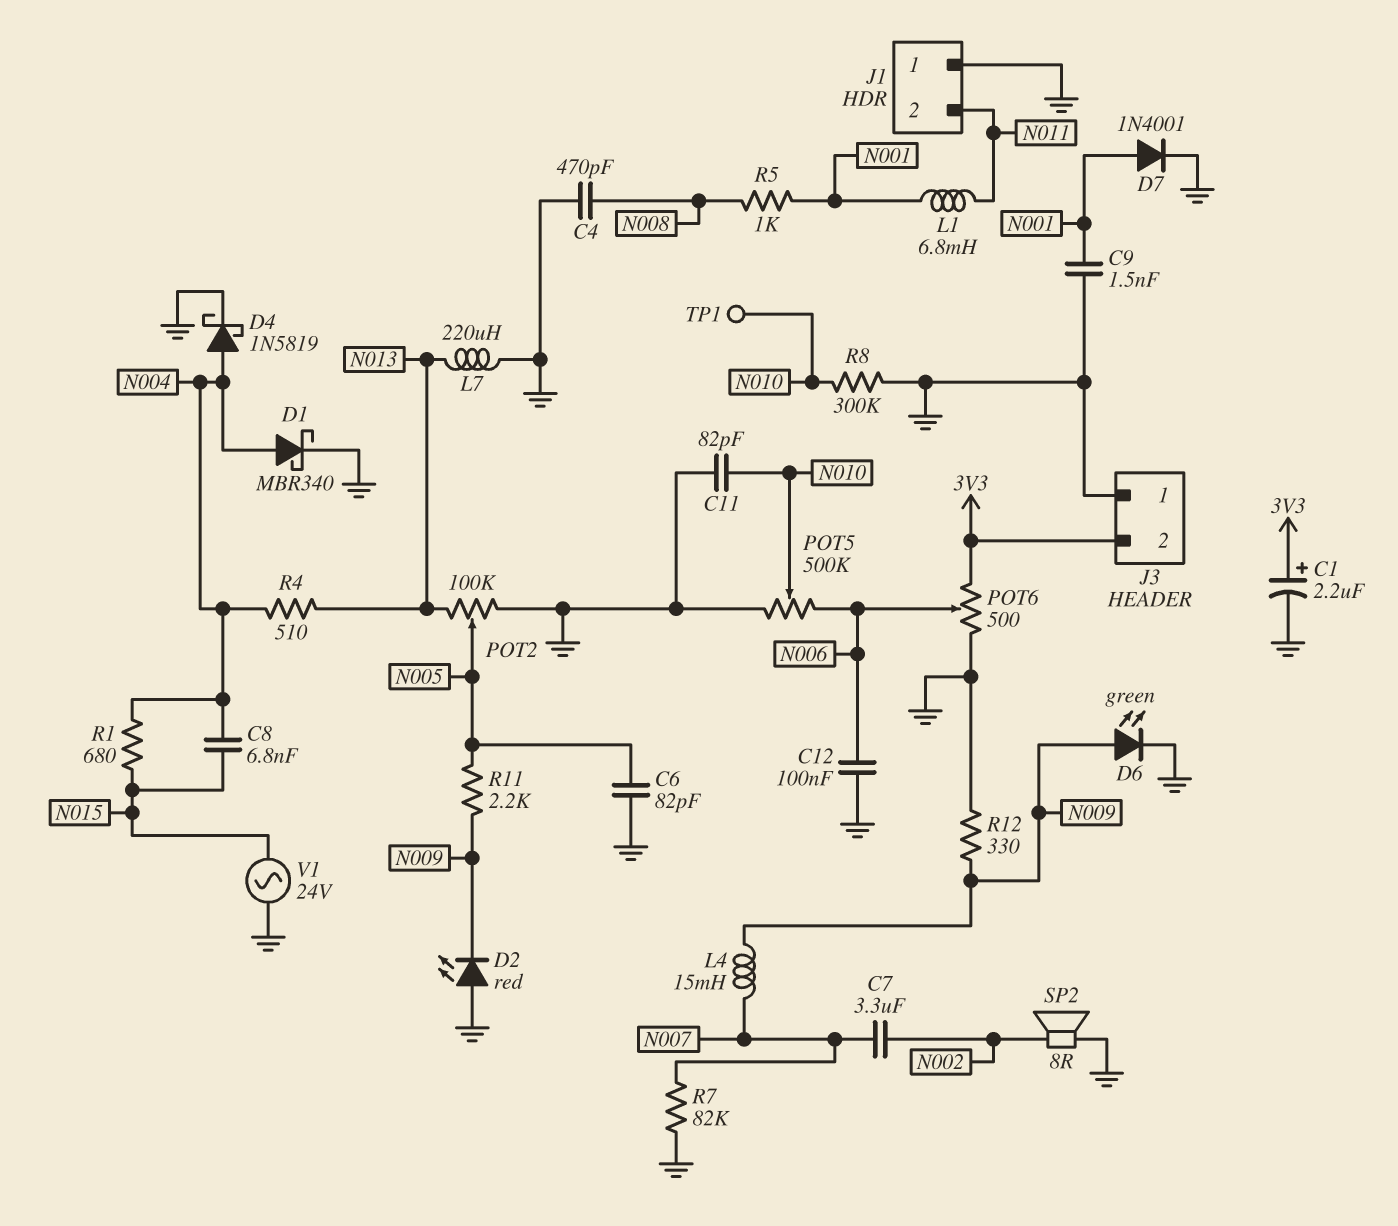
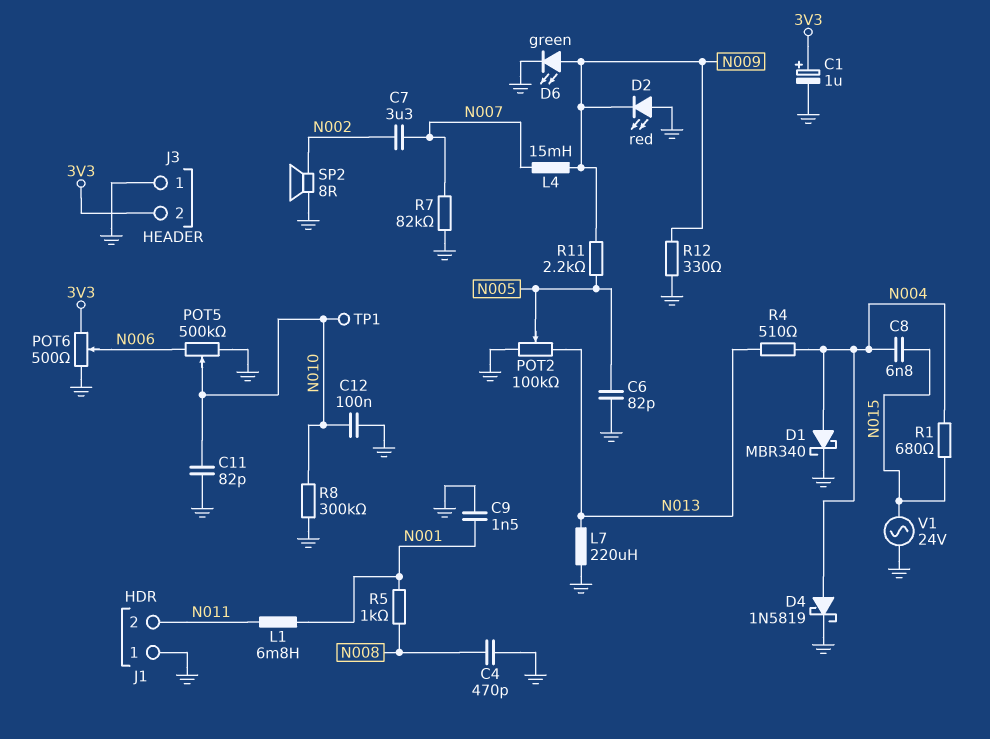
C1: 2.2uF (plus 3V3, minus GND) -> 1uF (plus 3V3, minus GND)
C12: 100nF (GND, N006) -> 100nF (GND, N010)
D7: diode 1N4001 (A N001, K GND) -> none

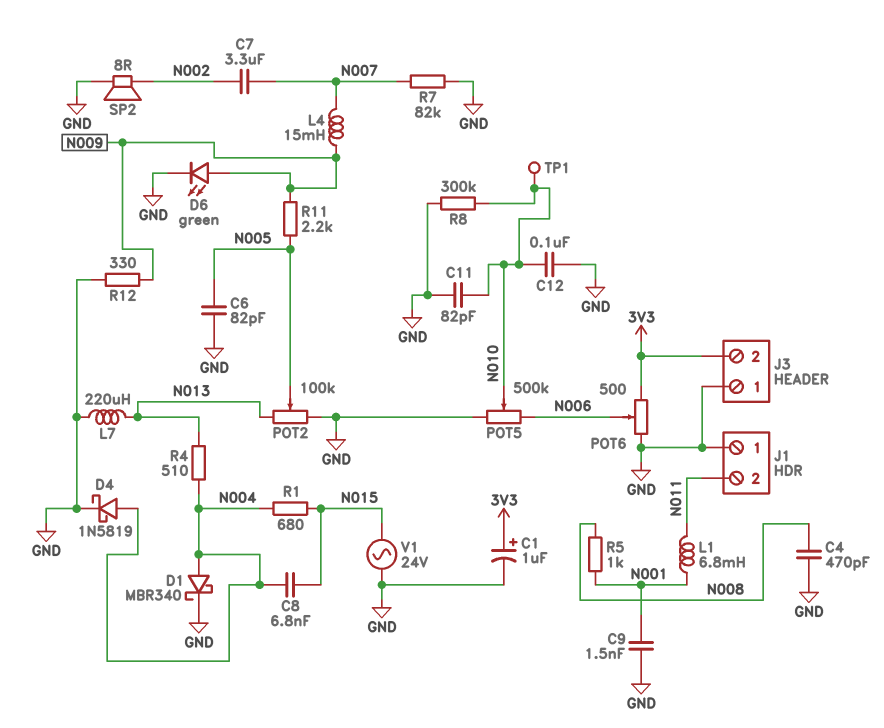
D2: LED red (A GND, K N009) -> none

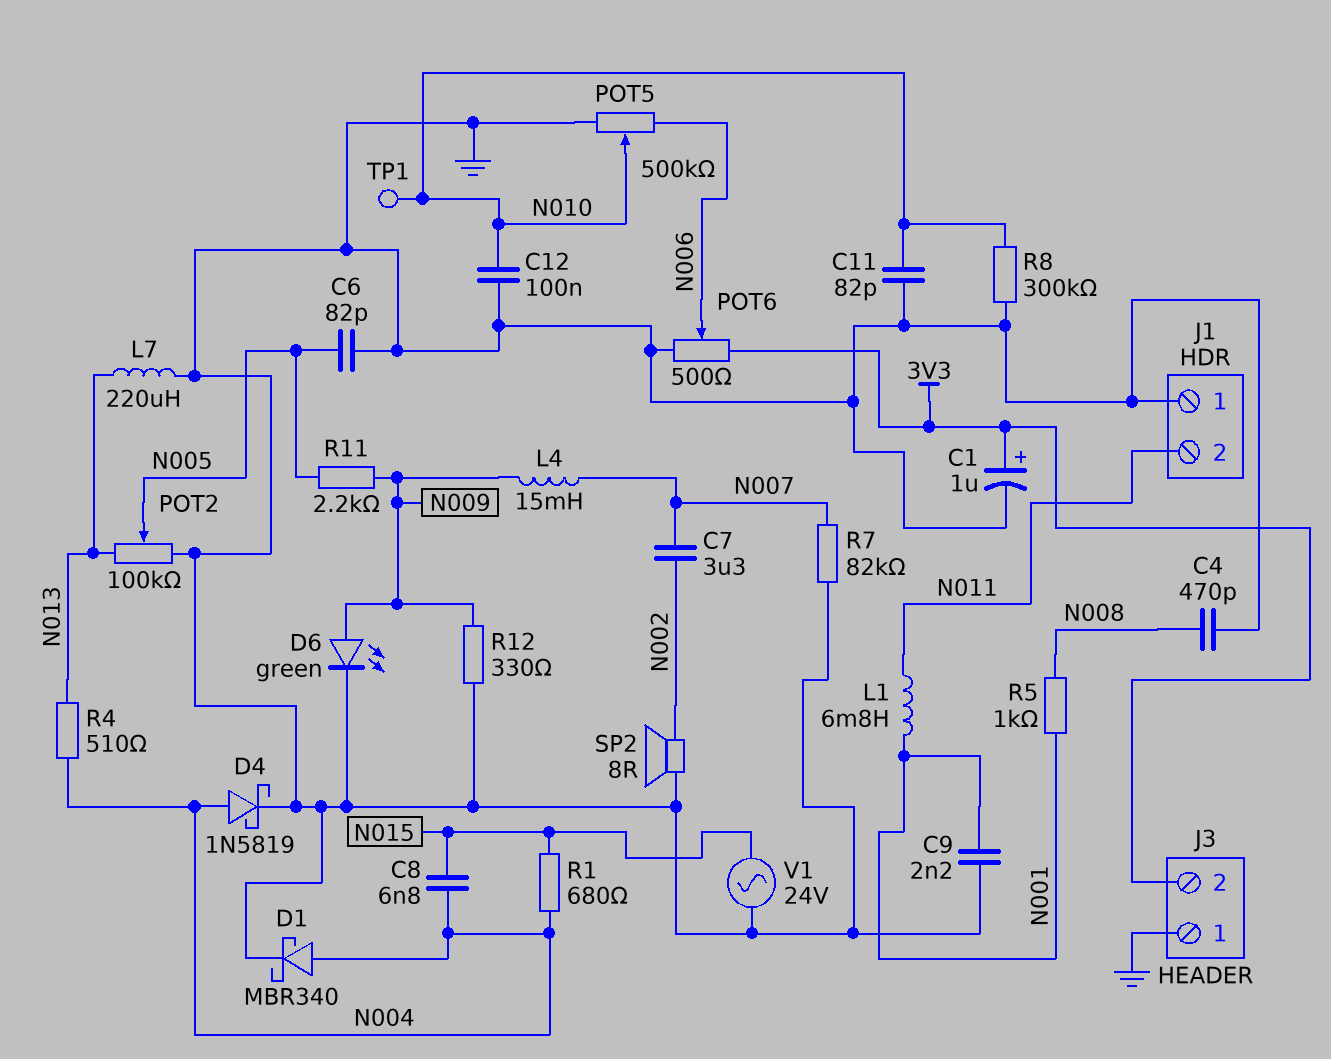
C9: 1.5nF (GND, N001) -> 2.2nF (GND, N001)

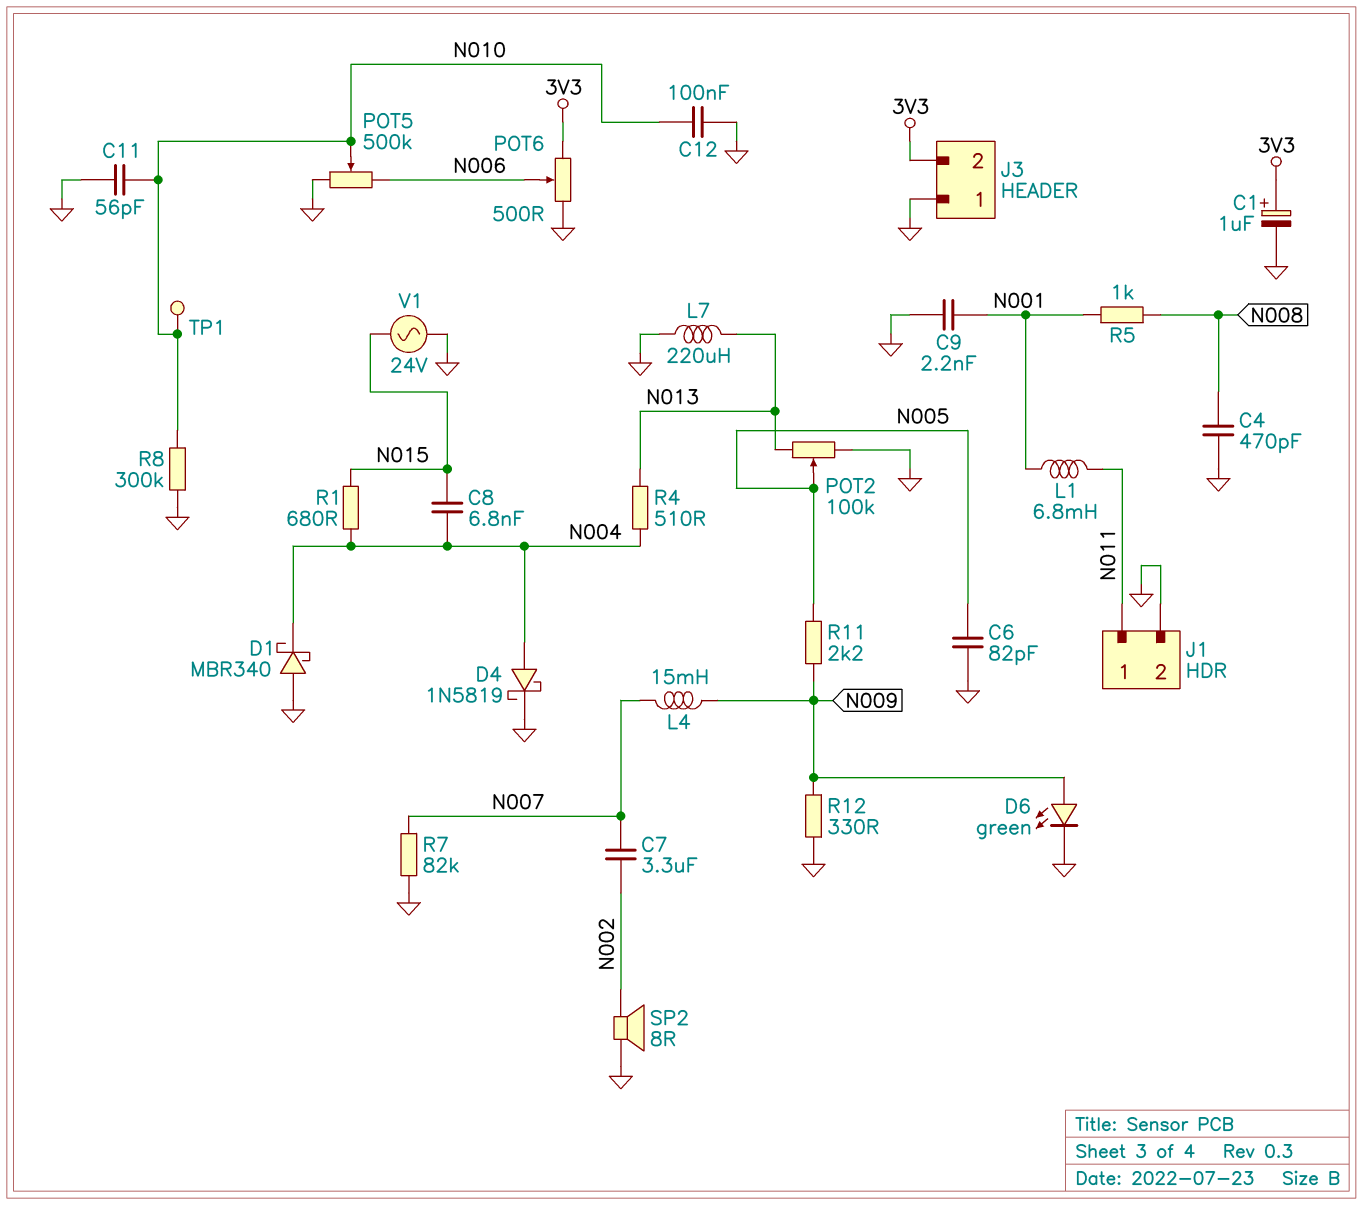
C11: 82pF (GND, N010) -> 56pF (GND, N010)
D1: schottky MBR340 (A N004, K GND) -> schottky MBR340 (A GND, K N004)
J1 pin 1: GND -> N011
J1 pin 2: N011 -> GND

